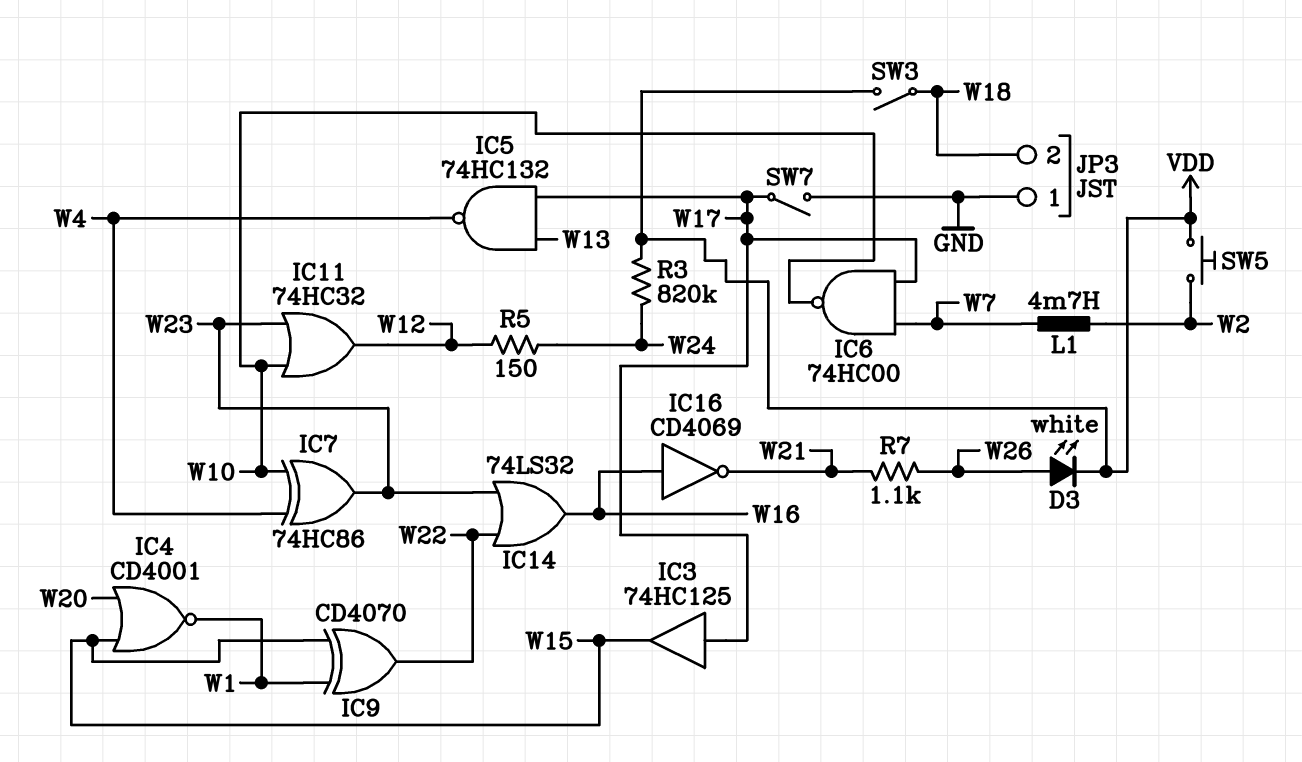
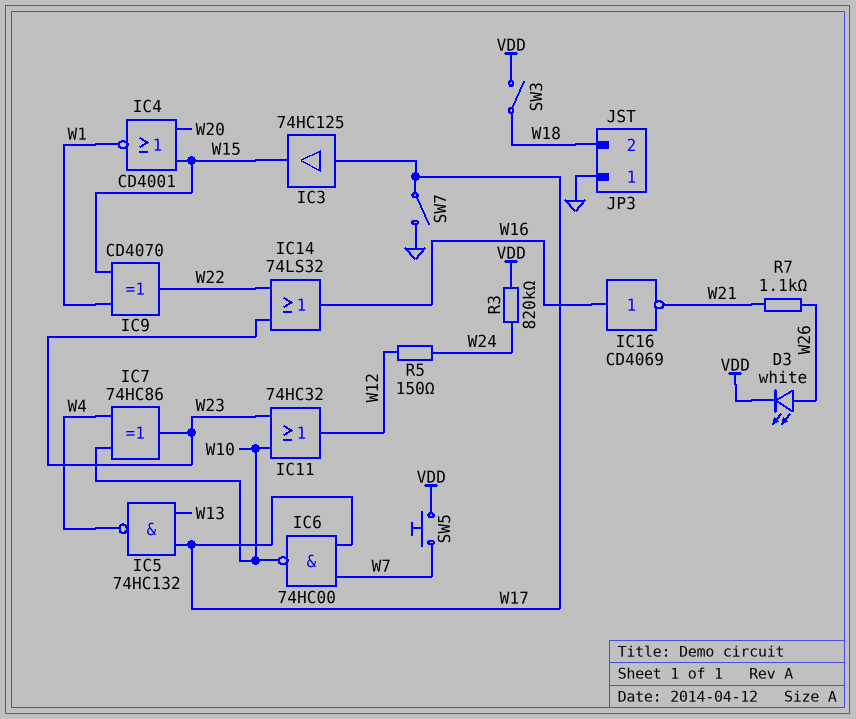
L1: 4.7mH (W2, W7) -> none
SW5: button (VDD, W2) -> button (VDD, W7)

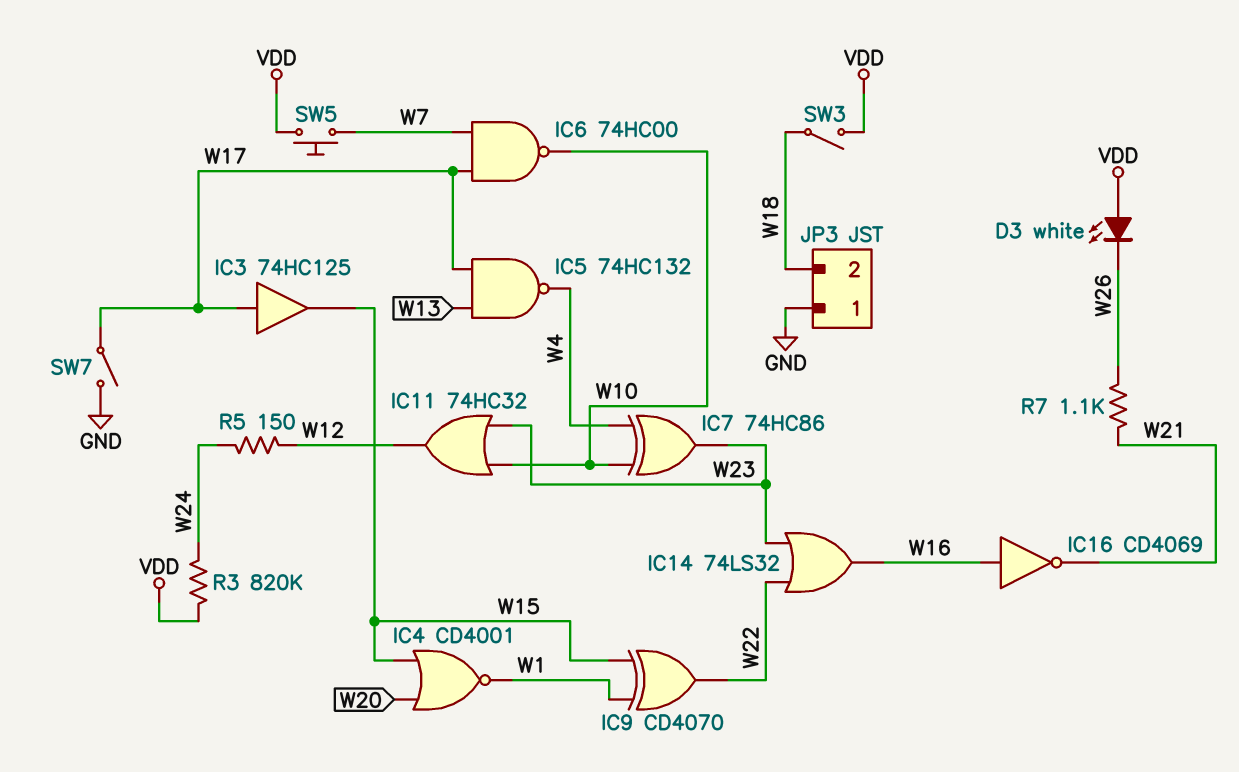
D3: LED white (A W26, K VDD) -> LED white (A VDD, K W26)

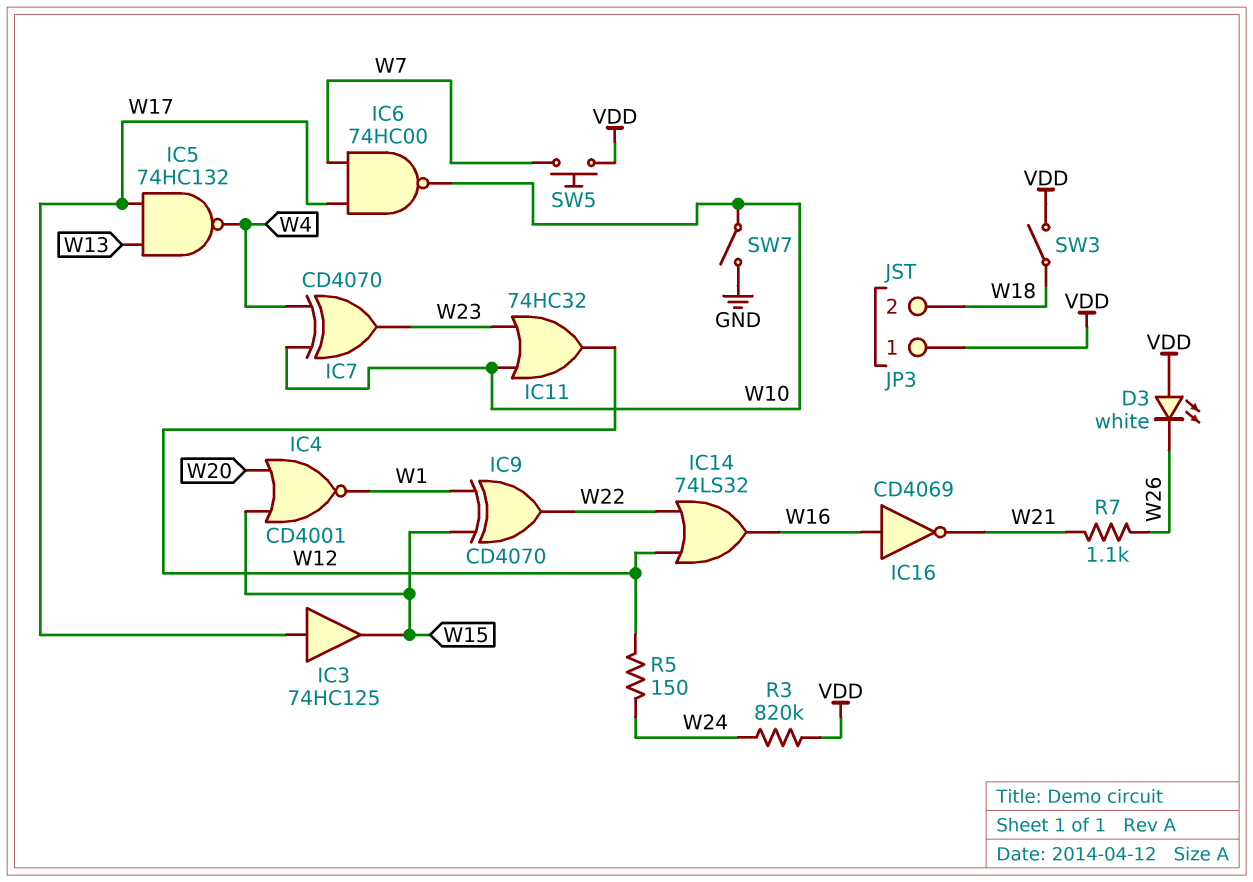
IC7: XOR 74HC86 (in W4, in W10, out W23) -> XOR CD4070 (in W4, in W10, out W23)
IC14: OR 74LS32 (in W22, in W23, out W16) -> OR 74LS32 (in W12, in W22, out W16)
JP3 pin 1: GND -> VDD
SW7: switch (GND, W17) -> switch (GND, W10)

